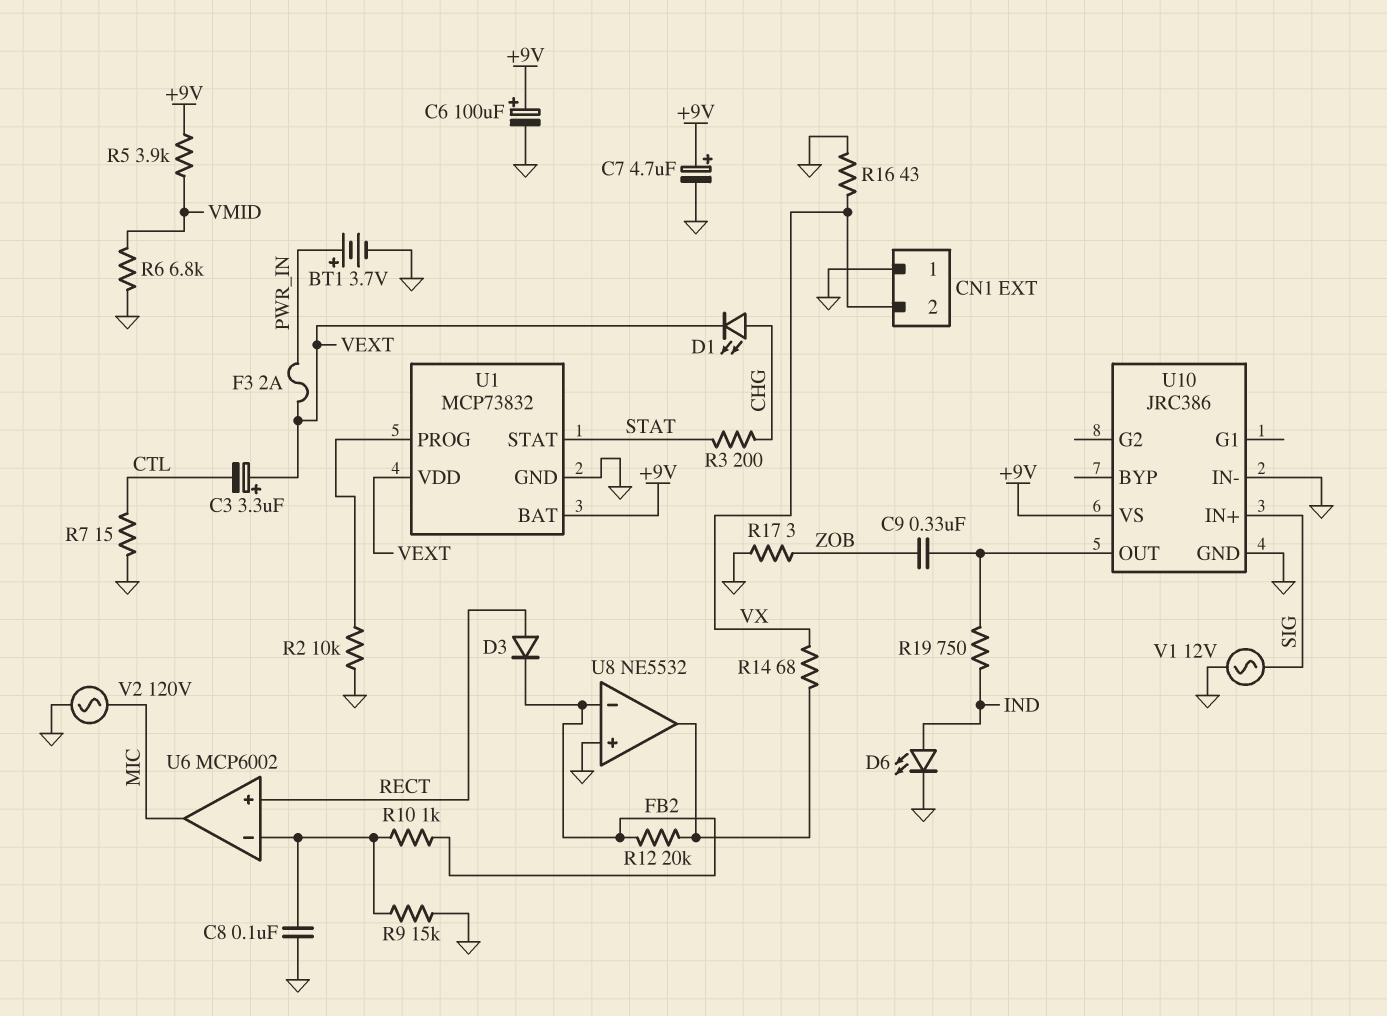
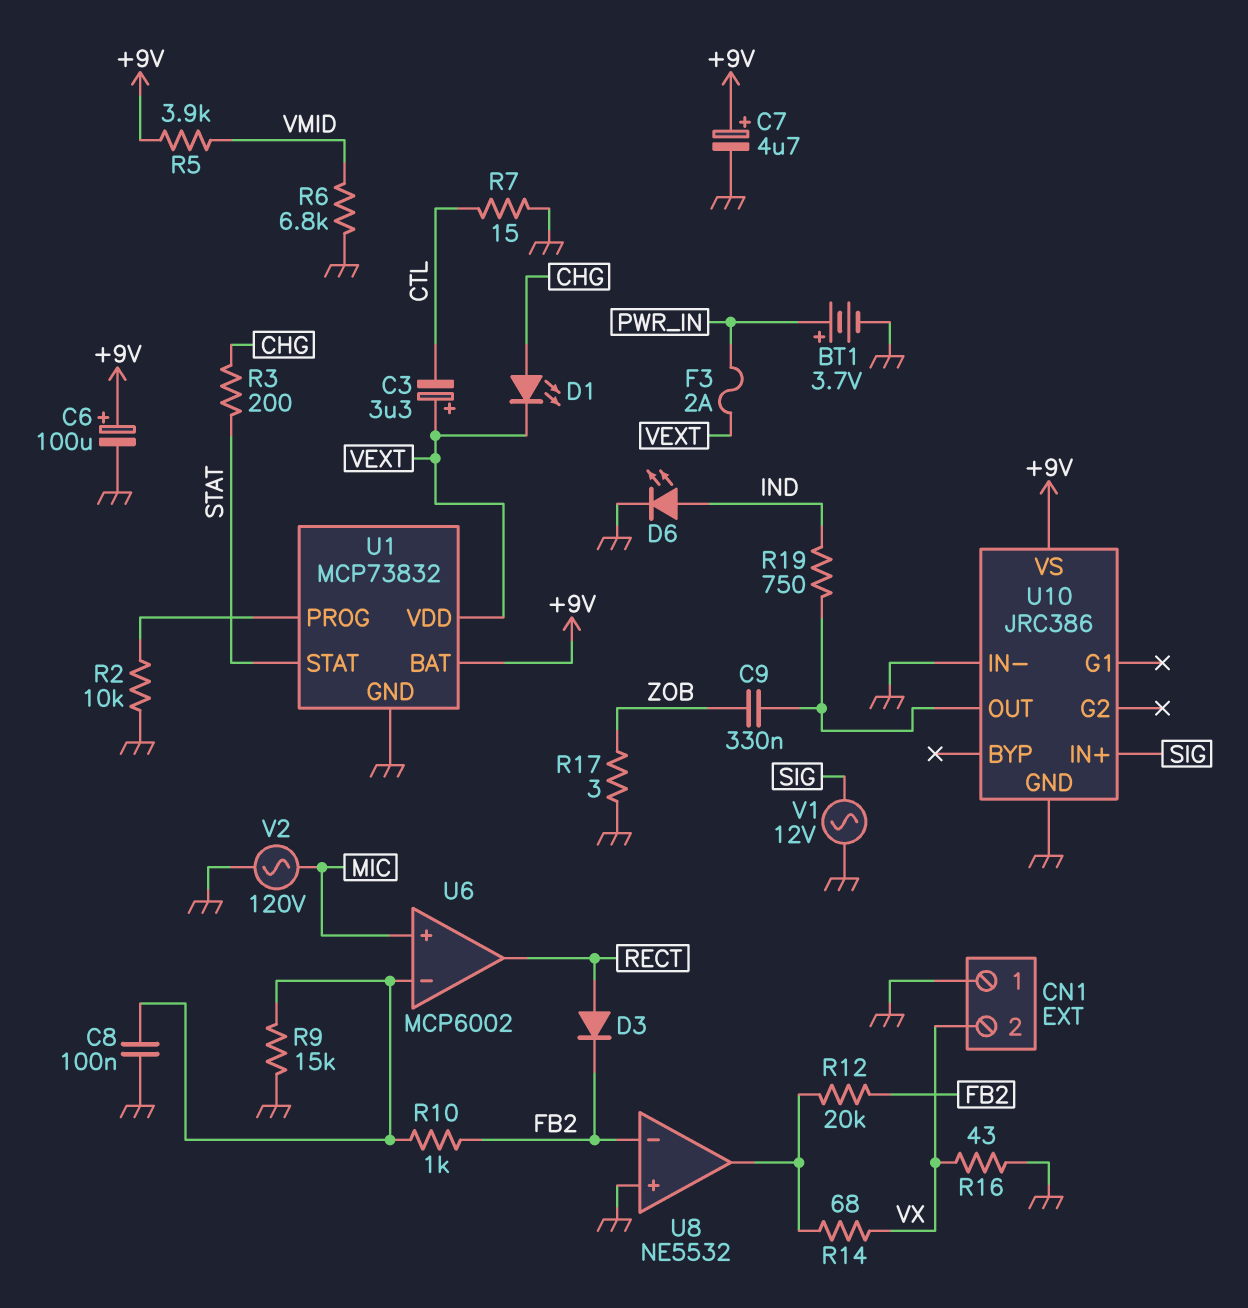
U6 pin in+: RECT -> MIC
U6 pin out: MIC -> RECT

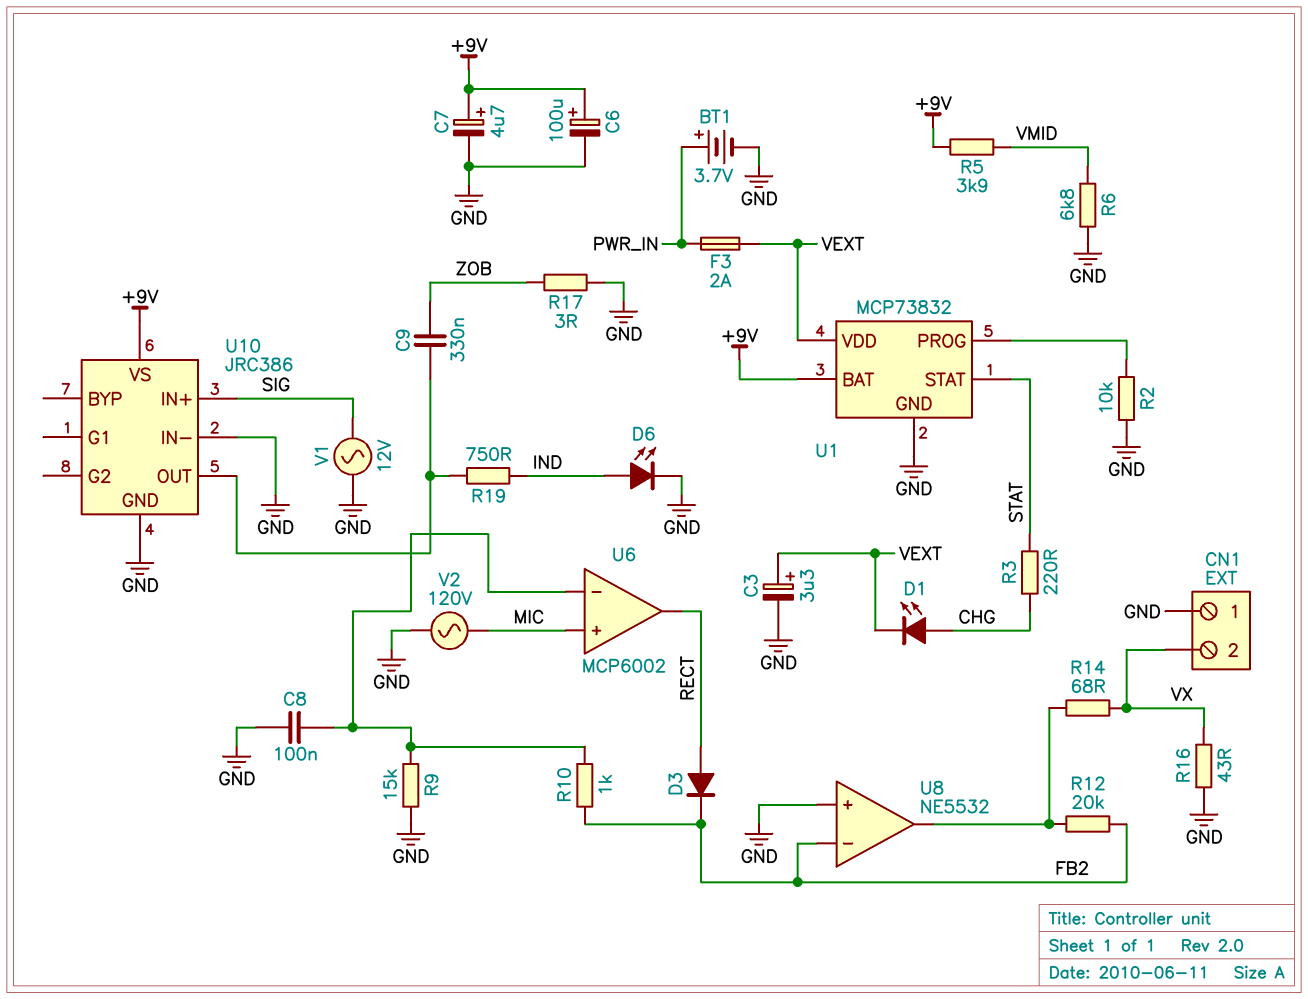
C3: 3.3uF (plus VEXT, minus CTL) -> 3.3uF (plus VEXT, minus GND)
R3: 200 (CHG, STAT) -> 220 (CHG, STAT)
R7: 15 (CTL, GND) -> none

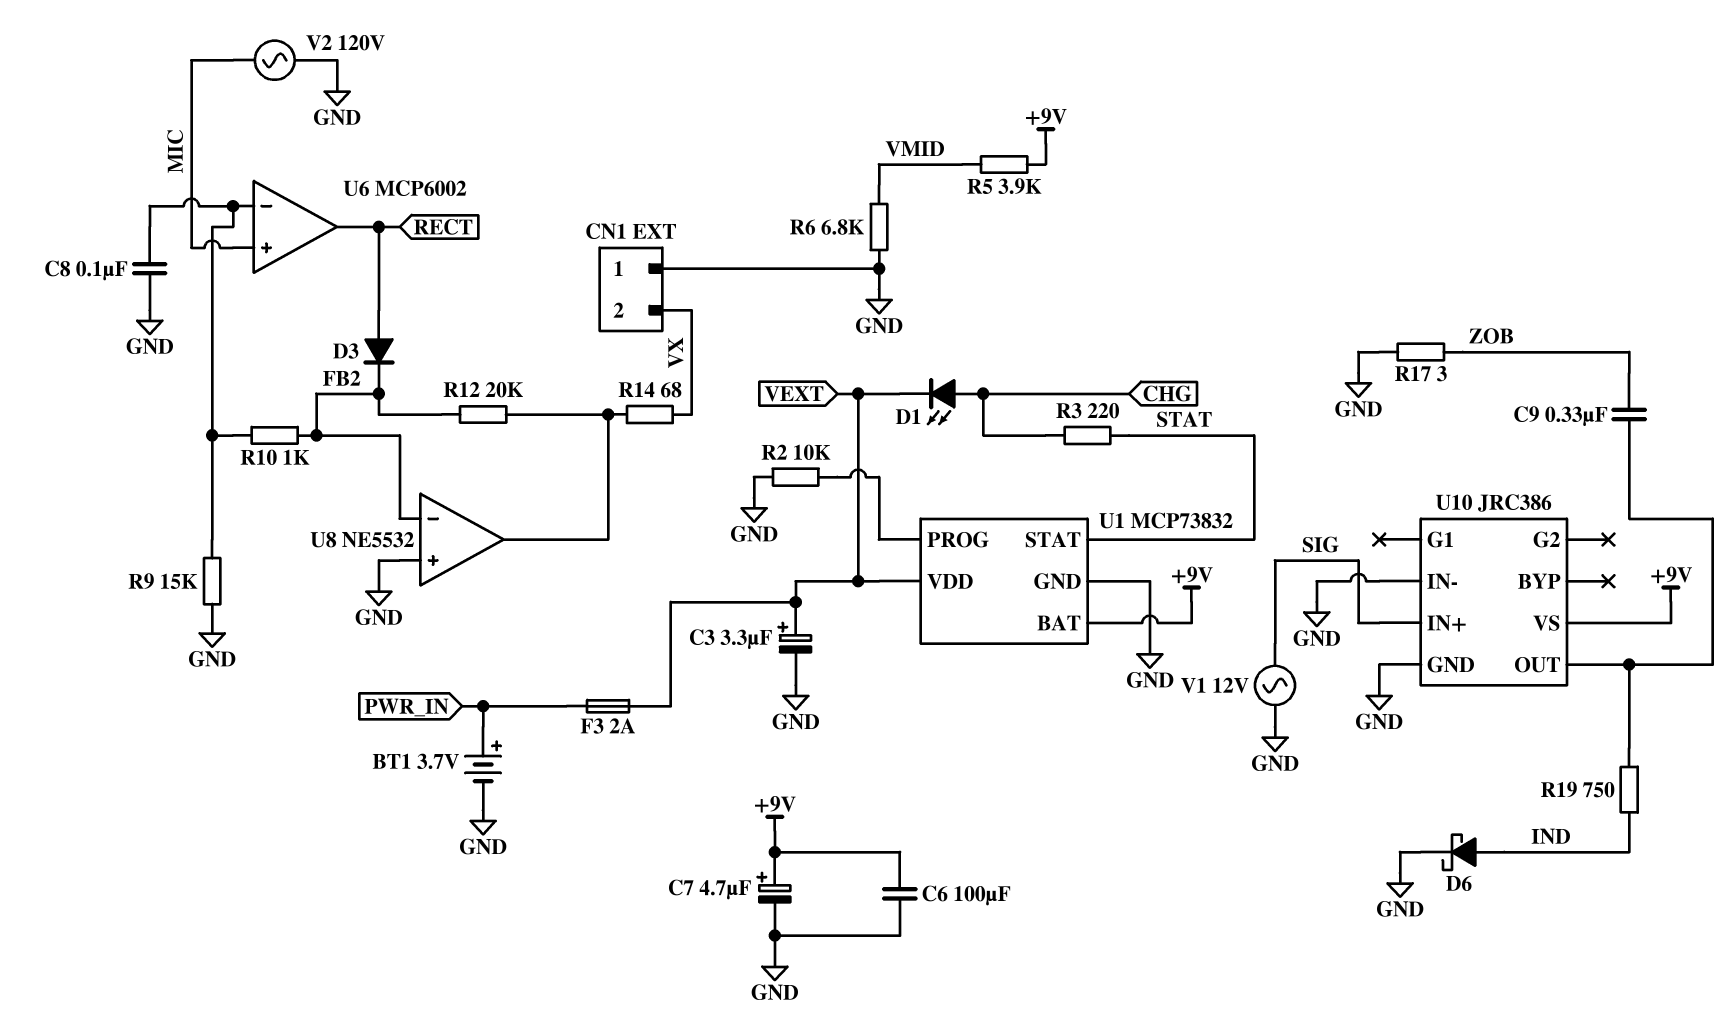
C6: 100uF (plus +9V, minus GND) -> 100uF (+9V, GND)
D6: LED (A IND, K GND) -> schottky (A IND, K GND)
R16: 43 (GND, VX) -> none

